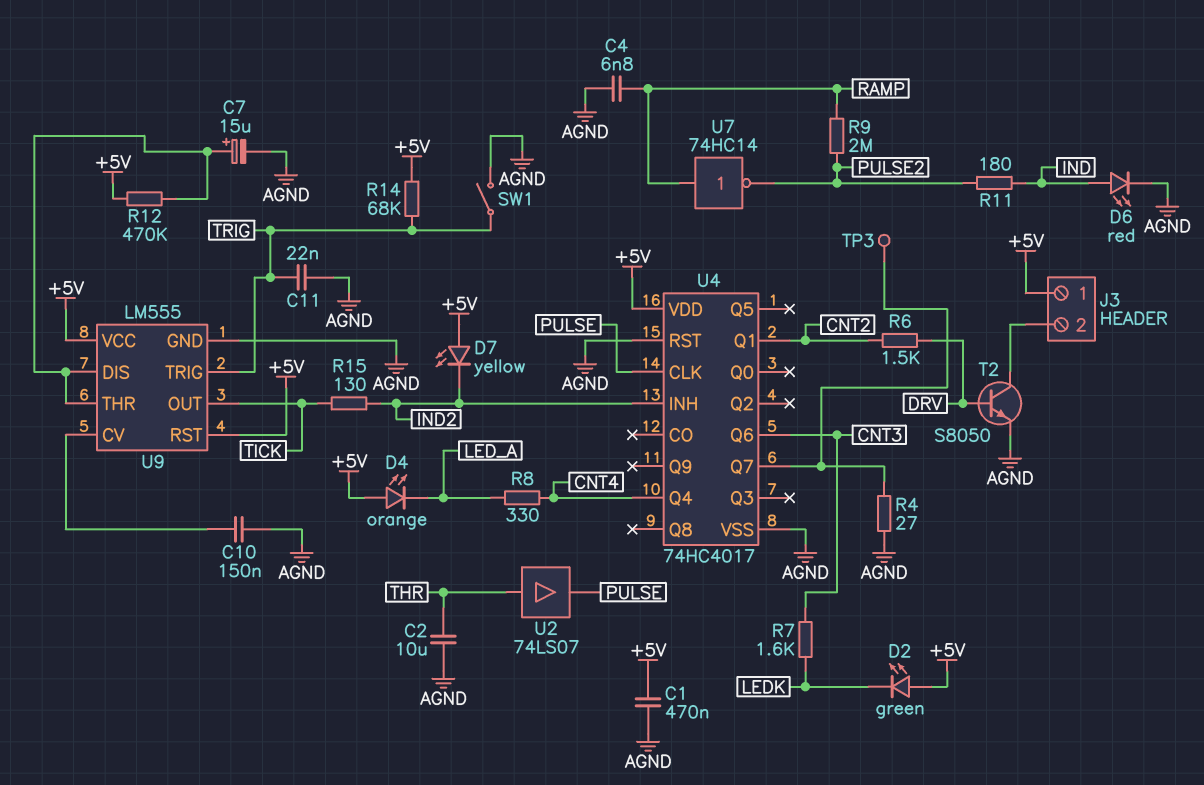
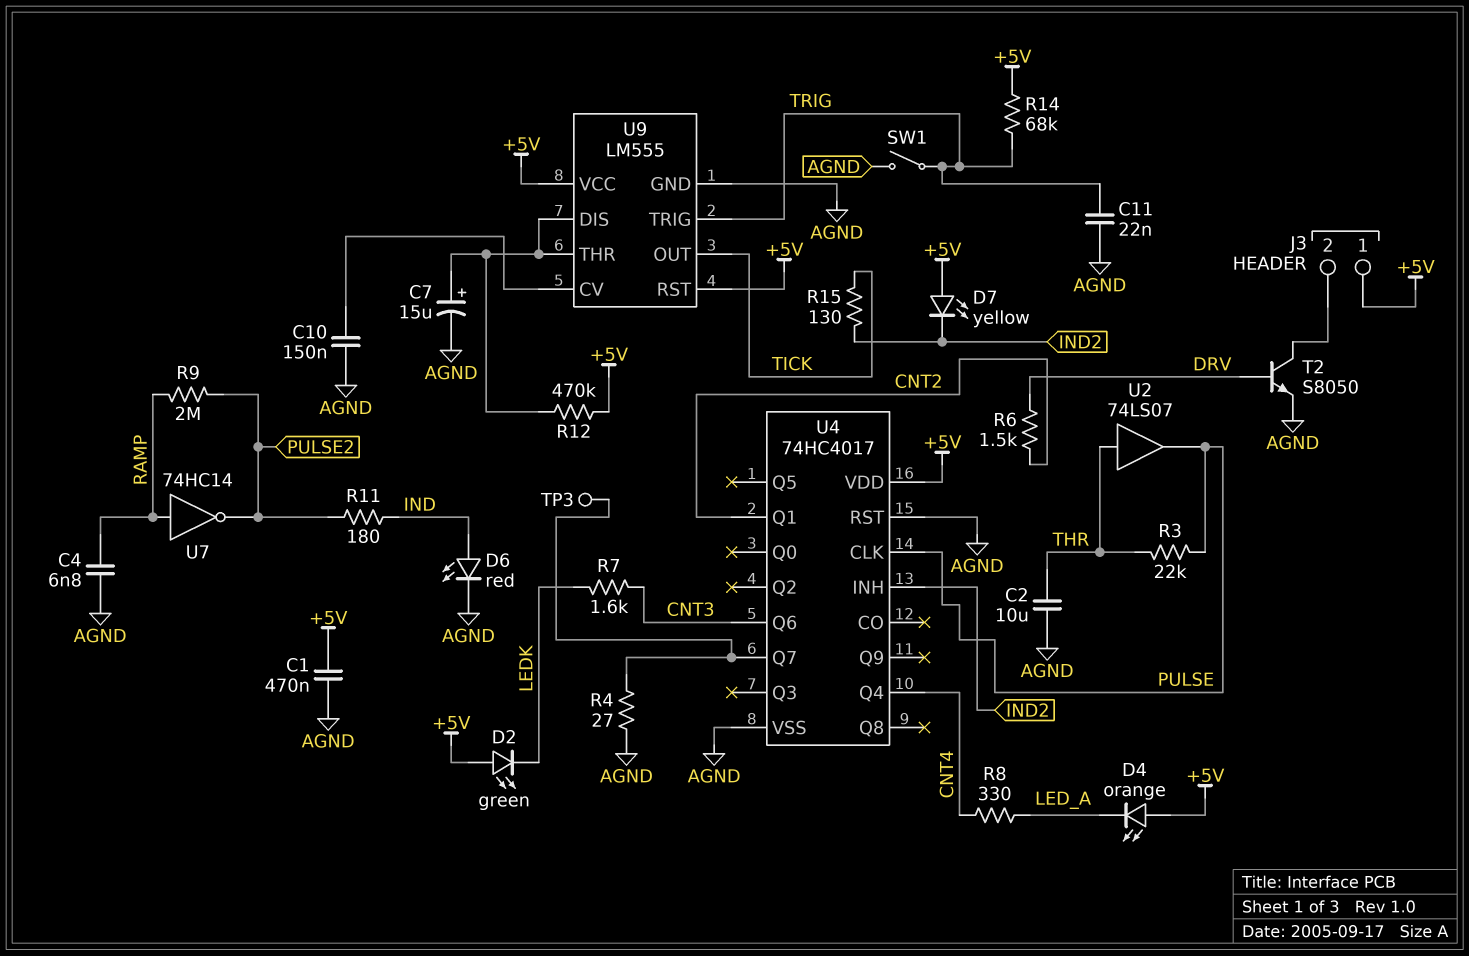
R3: none -> 22k (PULSE, THR)

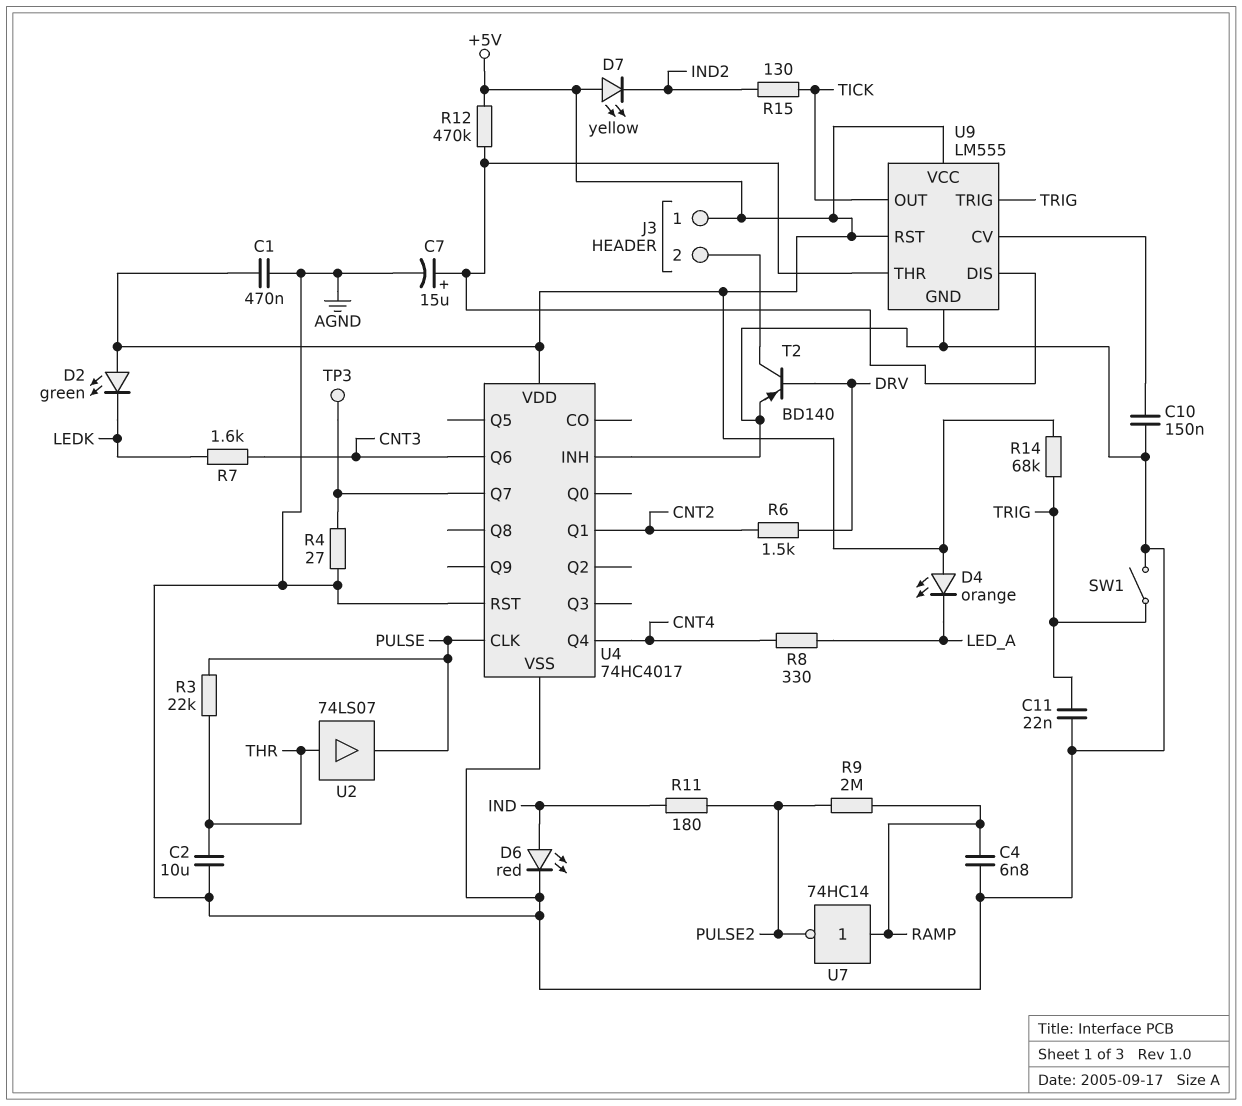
T2: NPN S8050 (B DRV, C J3/2, E AGND) -> PNP BD140 (B DRV, C J3/2, E AGND)
U4 pin INH: IND2 -> AGND

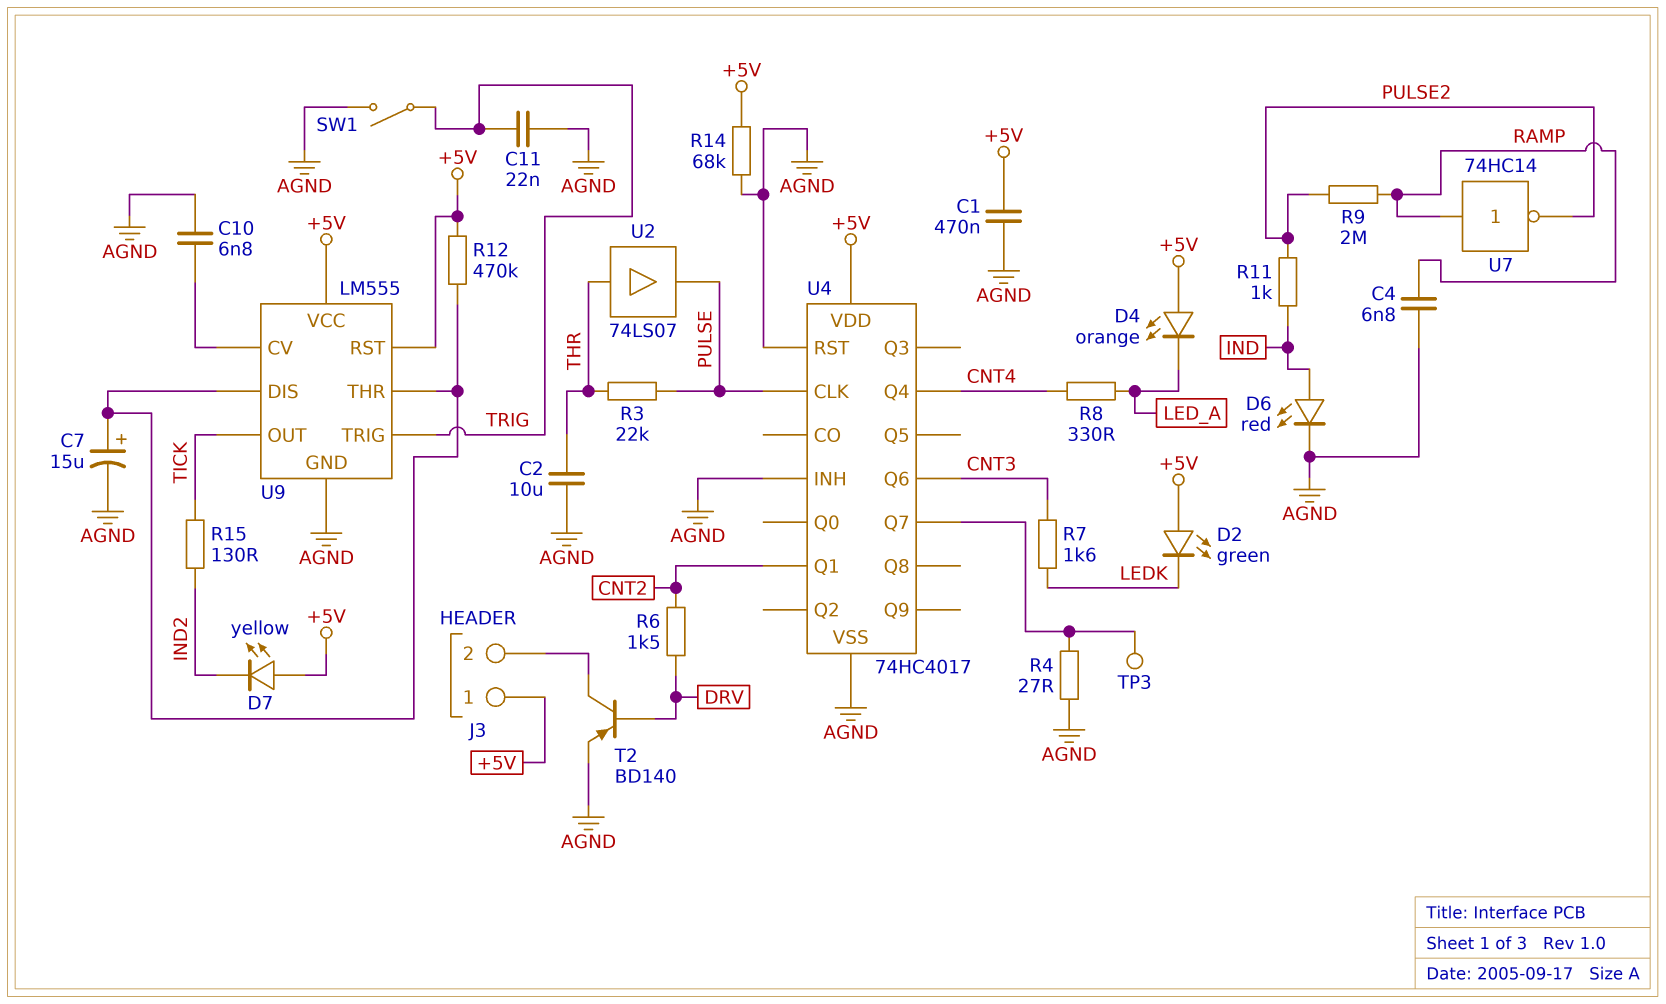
C10: 150nF (AGND, U9/CV) -> 6.8nF (AGND, U9/CV)
R11: 180 (IND, PULSE2) -> 1k (IND, PULSE2)
R14: 68k (+5V, TRIG) -> 68k (+5V, AGND)

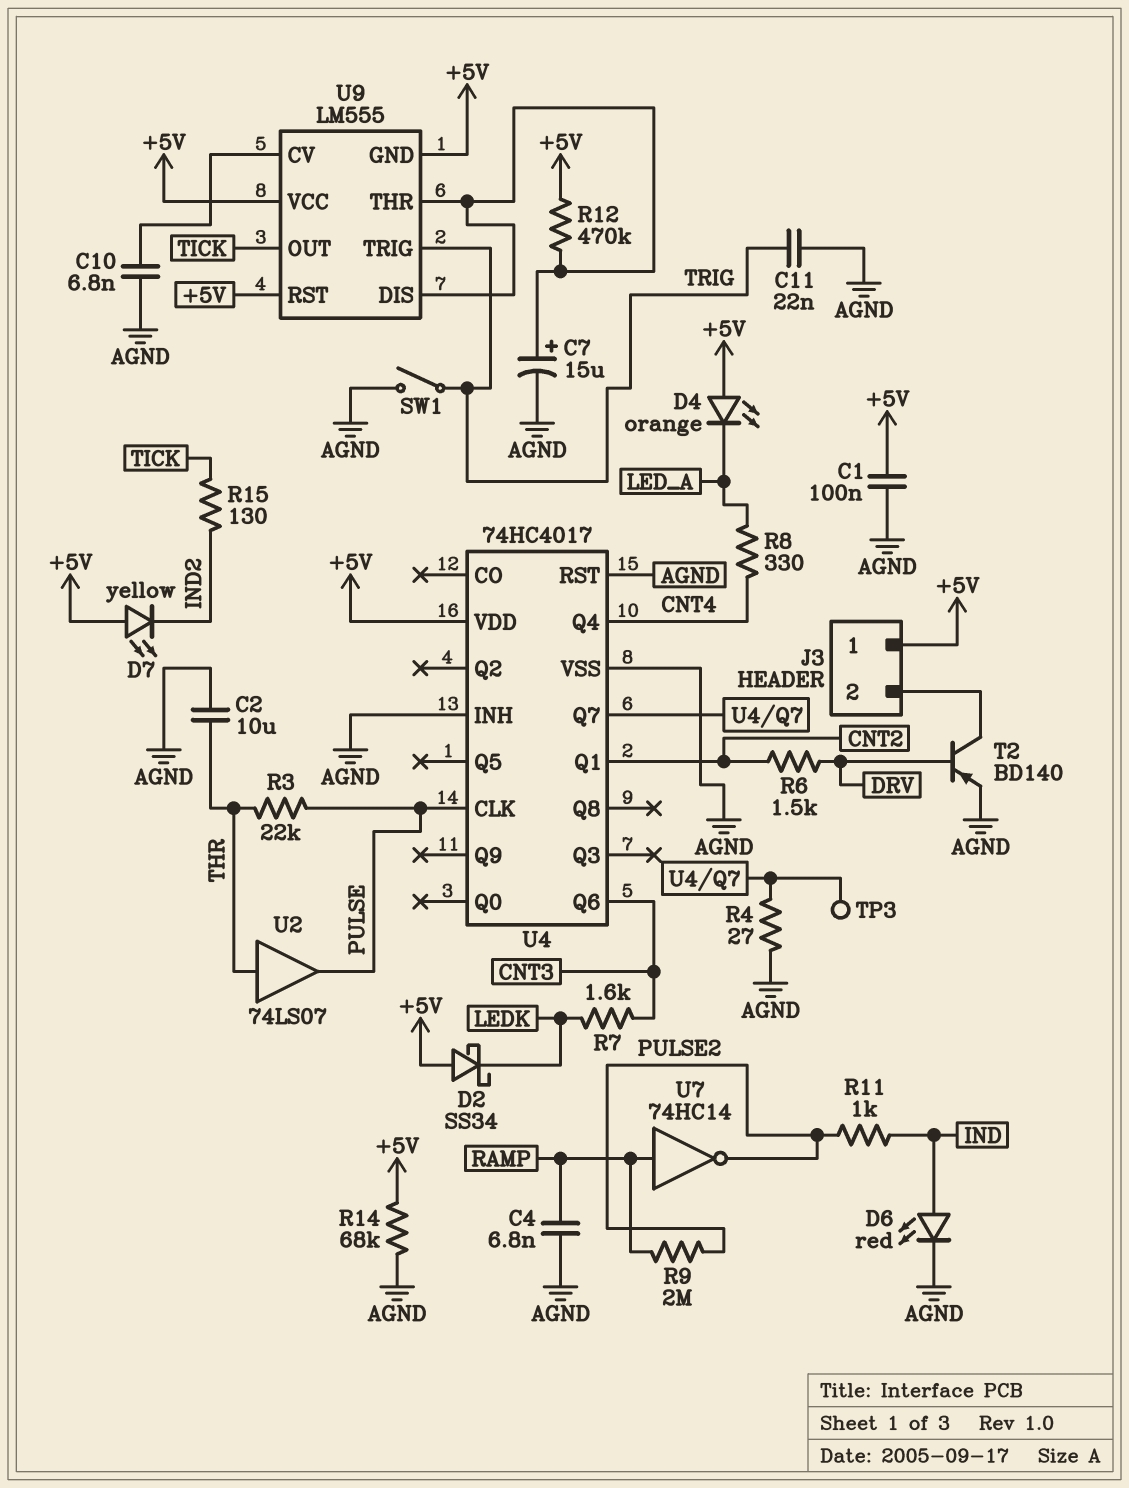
C1: 470nF (+5V, AGND) -> 100nF (+5V, AGND)
D2: LED green (A +5V, K LEDK) -> schottky SS34 (A +5V, K LEDK)
U9 pin GND: AGND -> +5V

